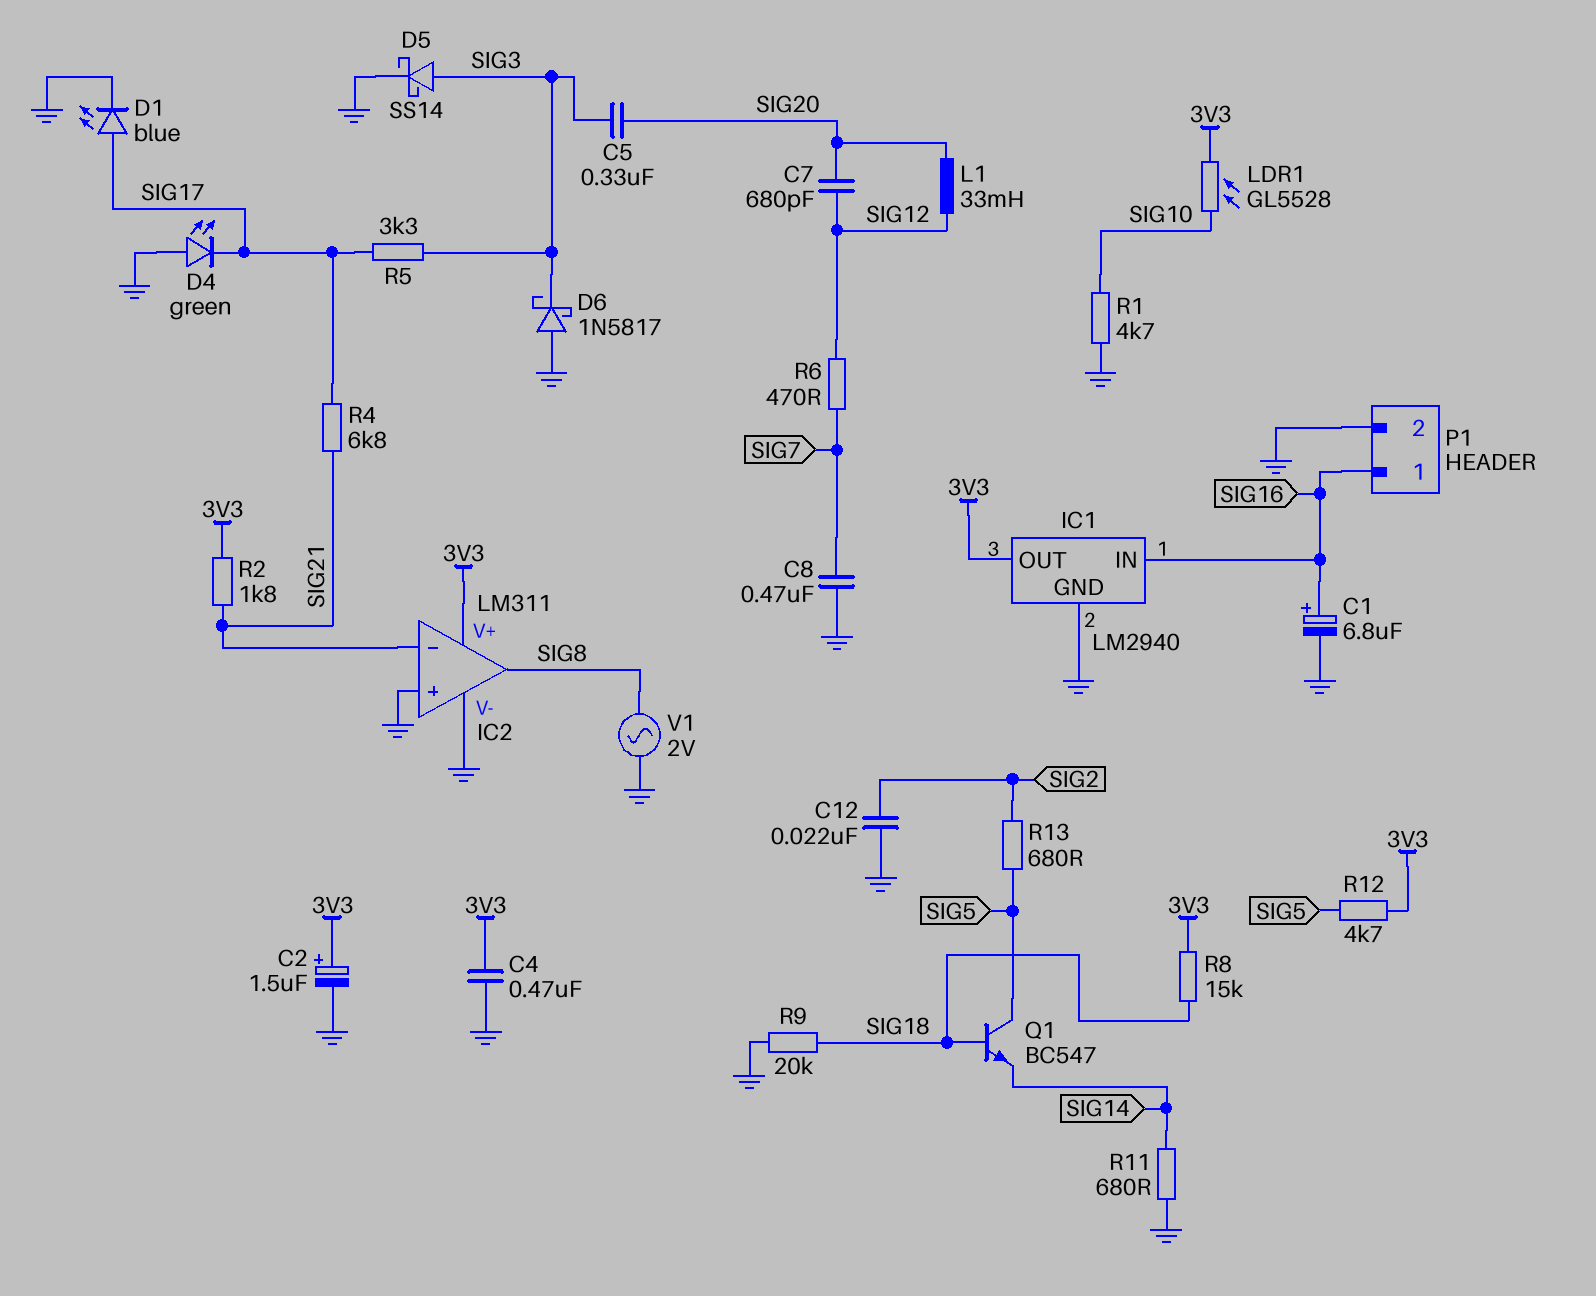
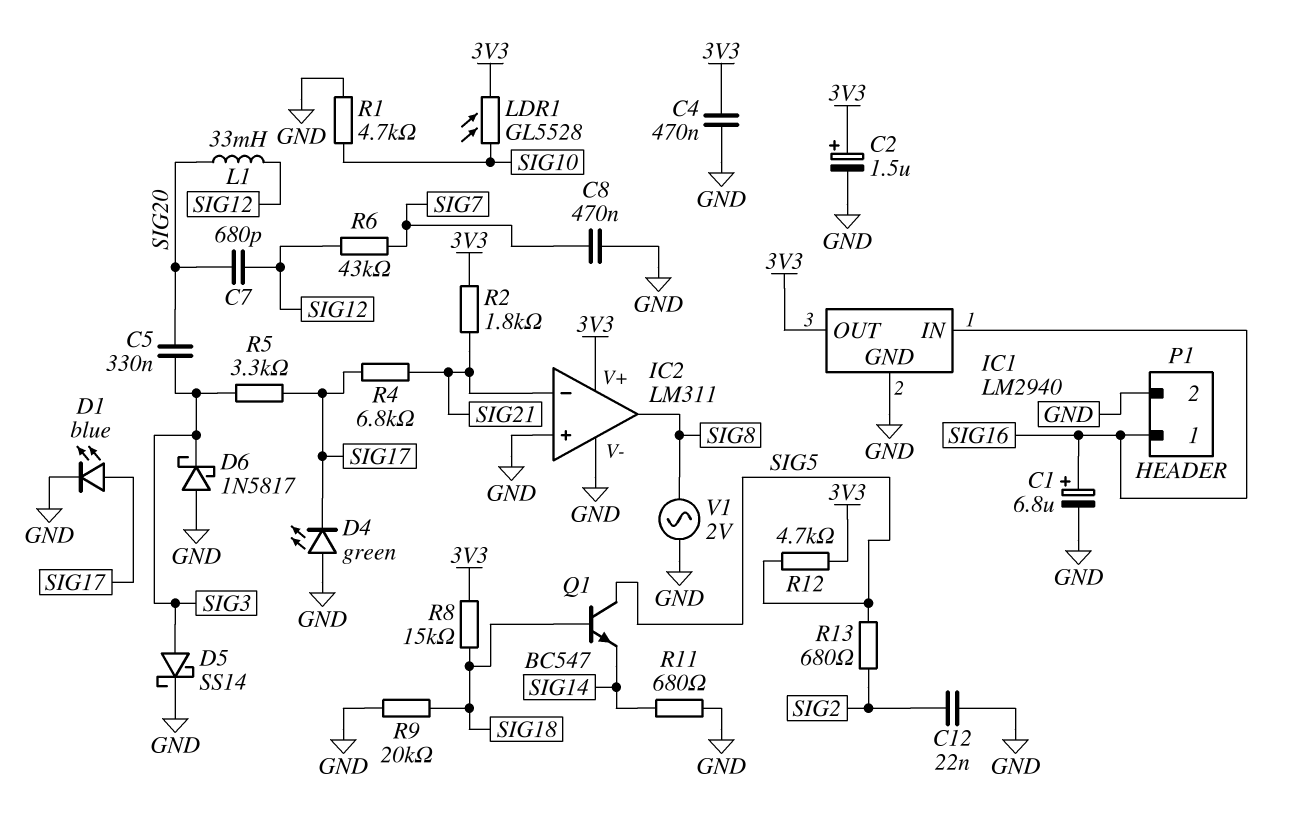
R6: 470 (SIG7, SIG12) -> 43k (SIG7, SIG12)

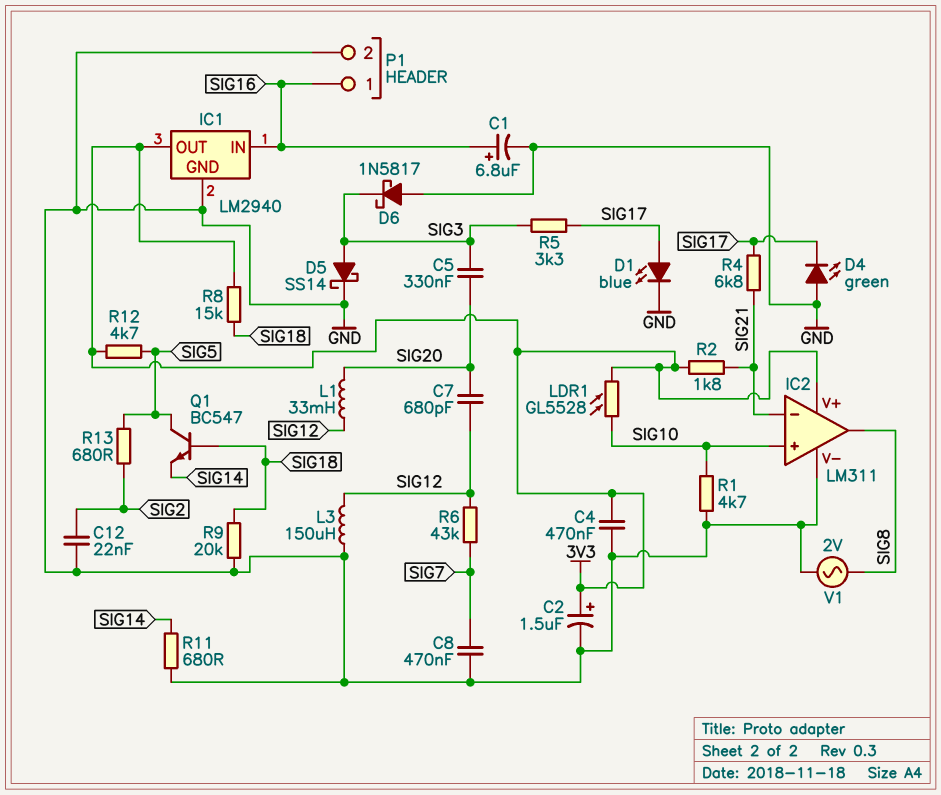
IC2 pin in+: GND -> SIG10
L3: none -> 150uH (GND, SIG12)

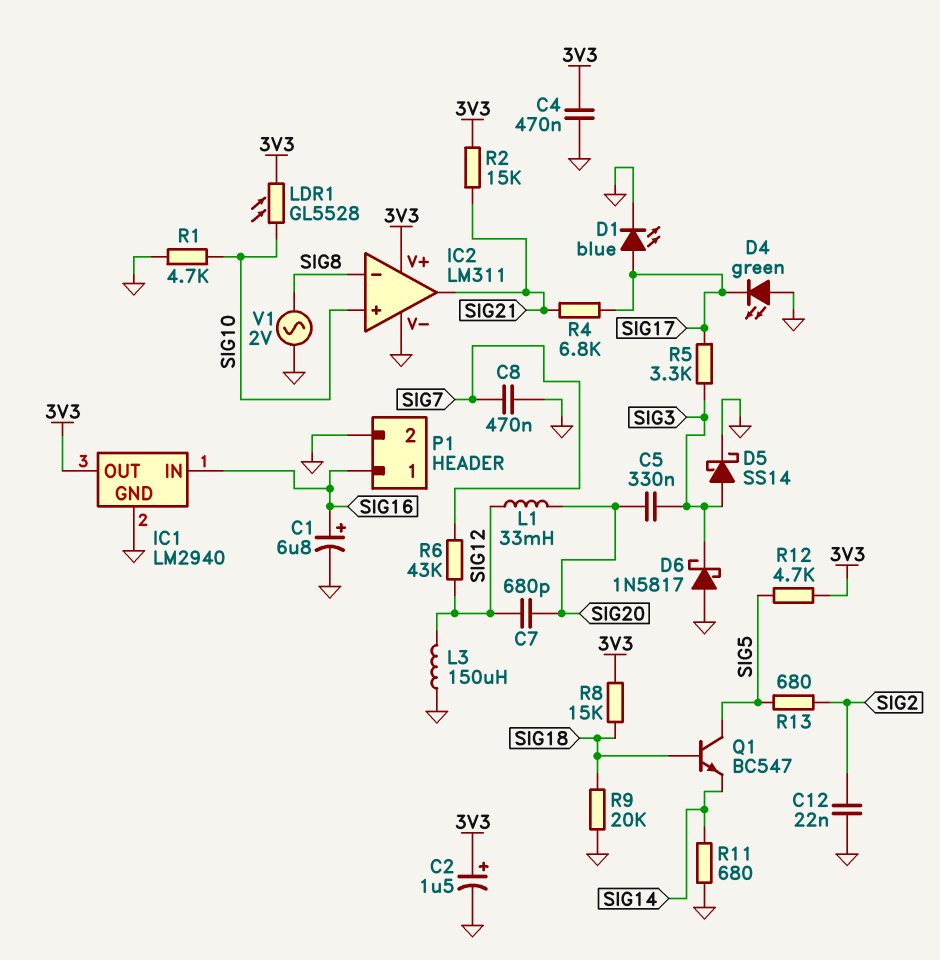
IC2 pin in-: SIG21 -> SIG8
IC2 pin out: SIG8 -> SIG21
R2: 1.8k (3V3, SIG21) -> 15k (3V3, SIG21)

